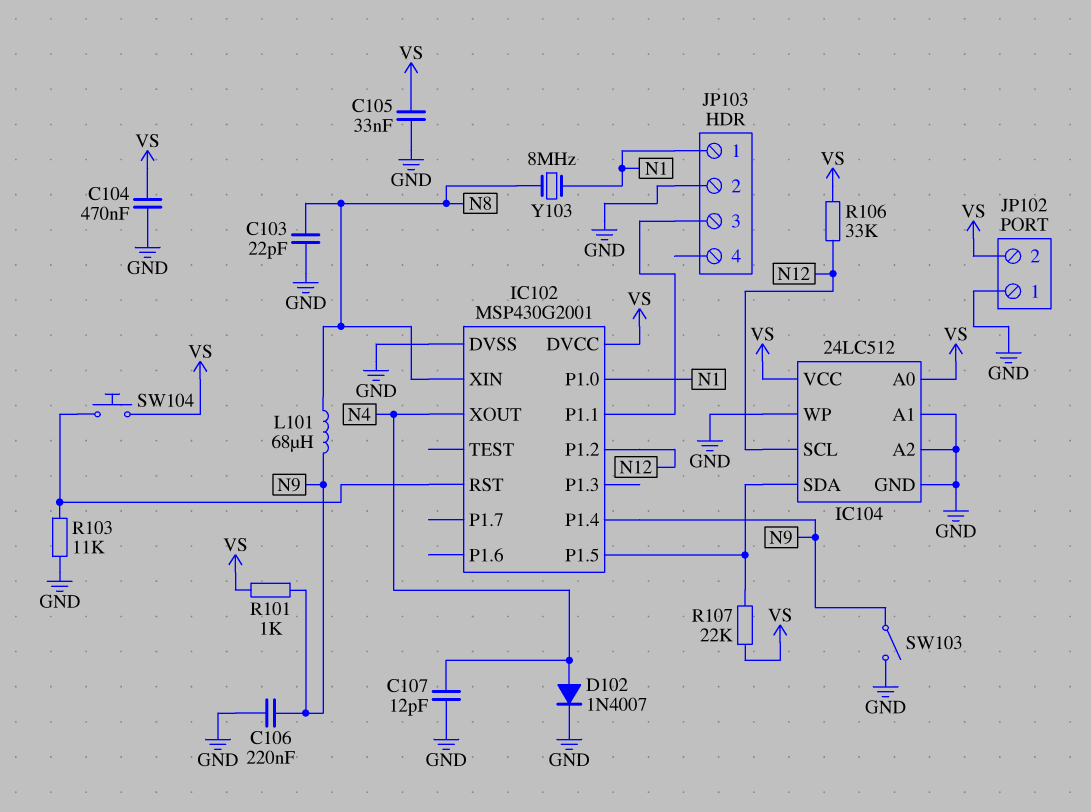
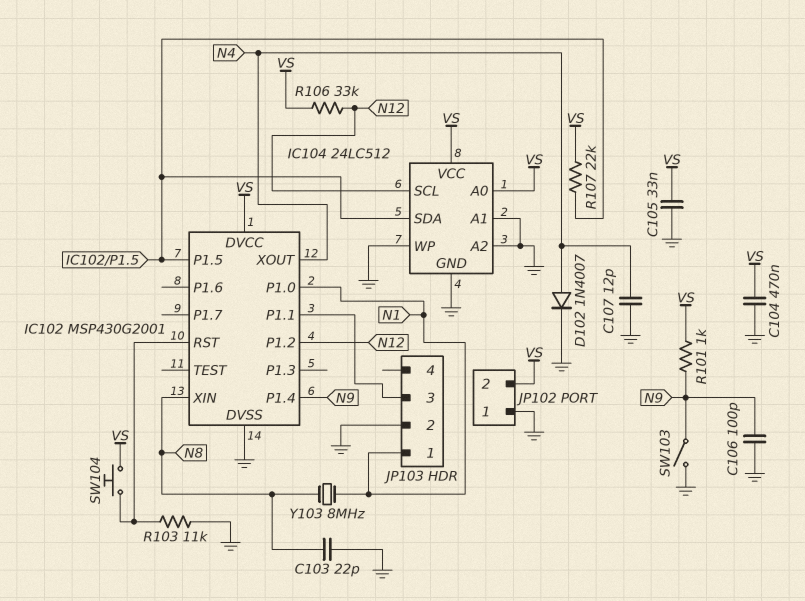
C106: 220nF (GND, N9) -> 100pF (GND, N9)
L101: 68uH (N8, N9) -> none

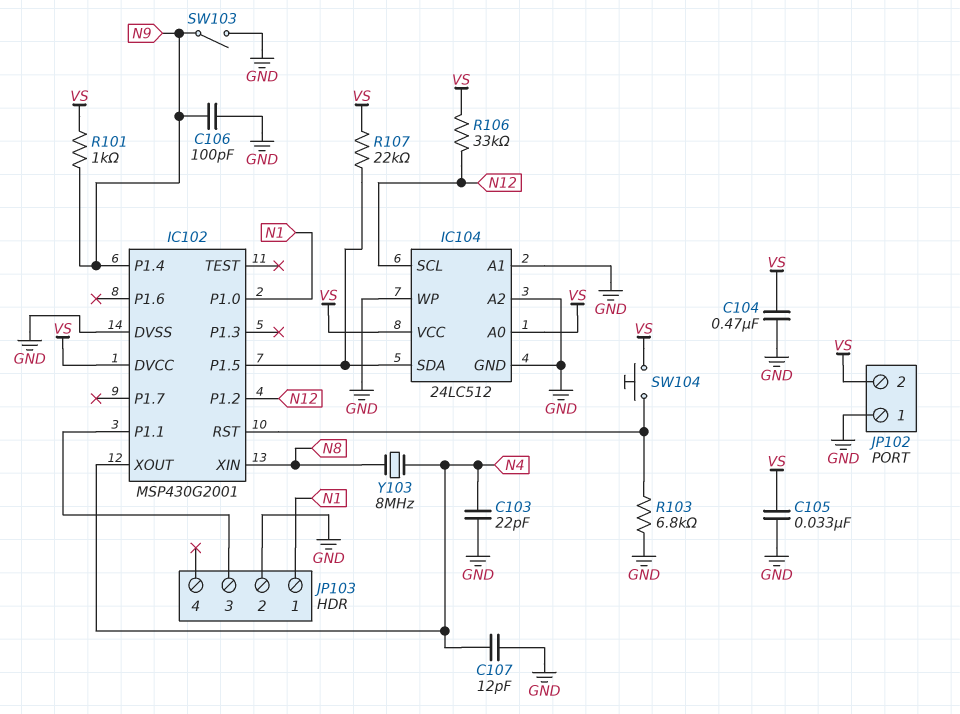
C103: 22pF (GND, N8) -> 22pF (GND, N4)
D102: diode 1N4007 (A N4, K GND) -> none
R103: 11k (GND, IC102/RST) -> 6.8k (GND, IC102/RST)
Y103: 8MHz (N1, N8) -> 8MHz (N4, N8)

